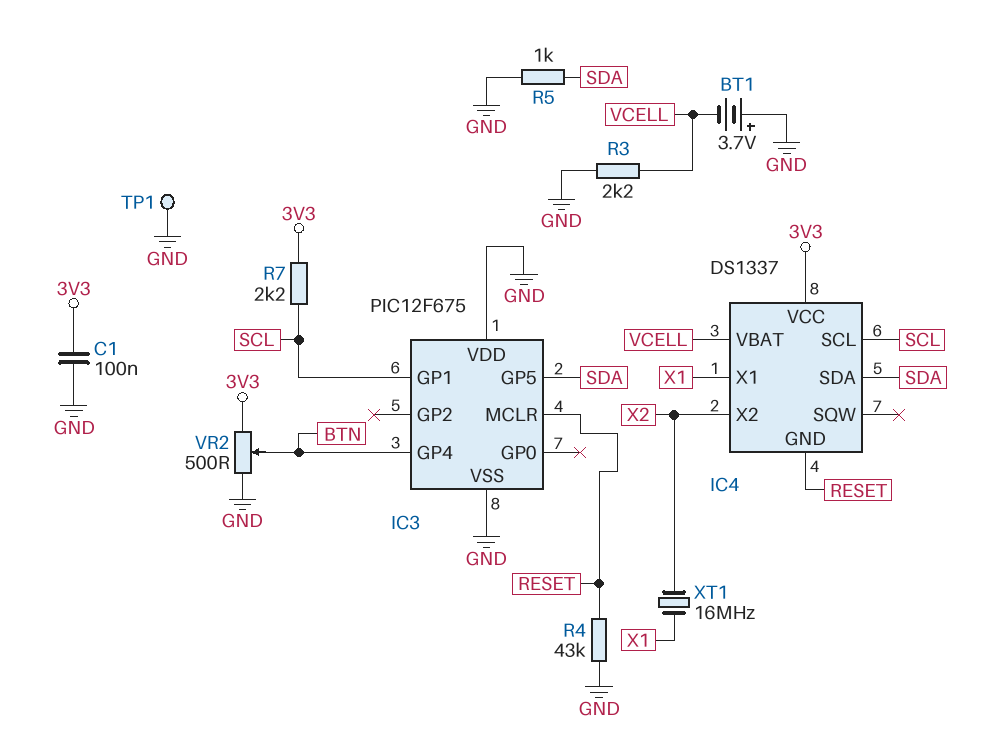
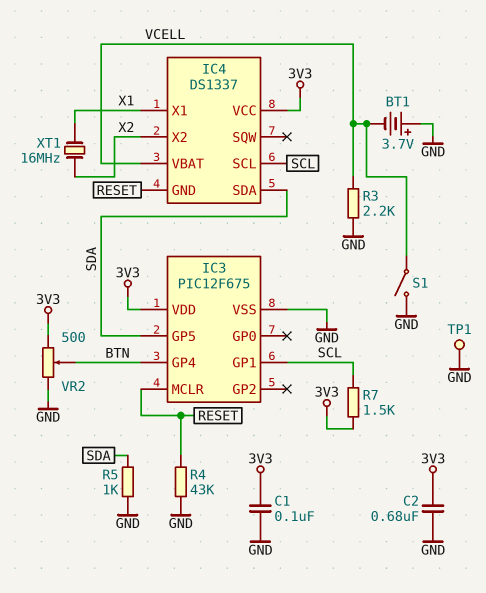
C2: none -> 680nF (3V3, GND)
IC3 pin VDD: GND -> 3V3
R7: 2.2k (3V3, SCL) -> 1.5k (3V3, SCL)
S1: none -> switch (GND, VCELL)

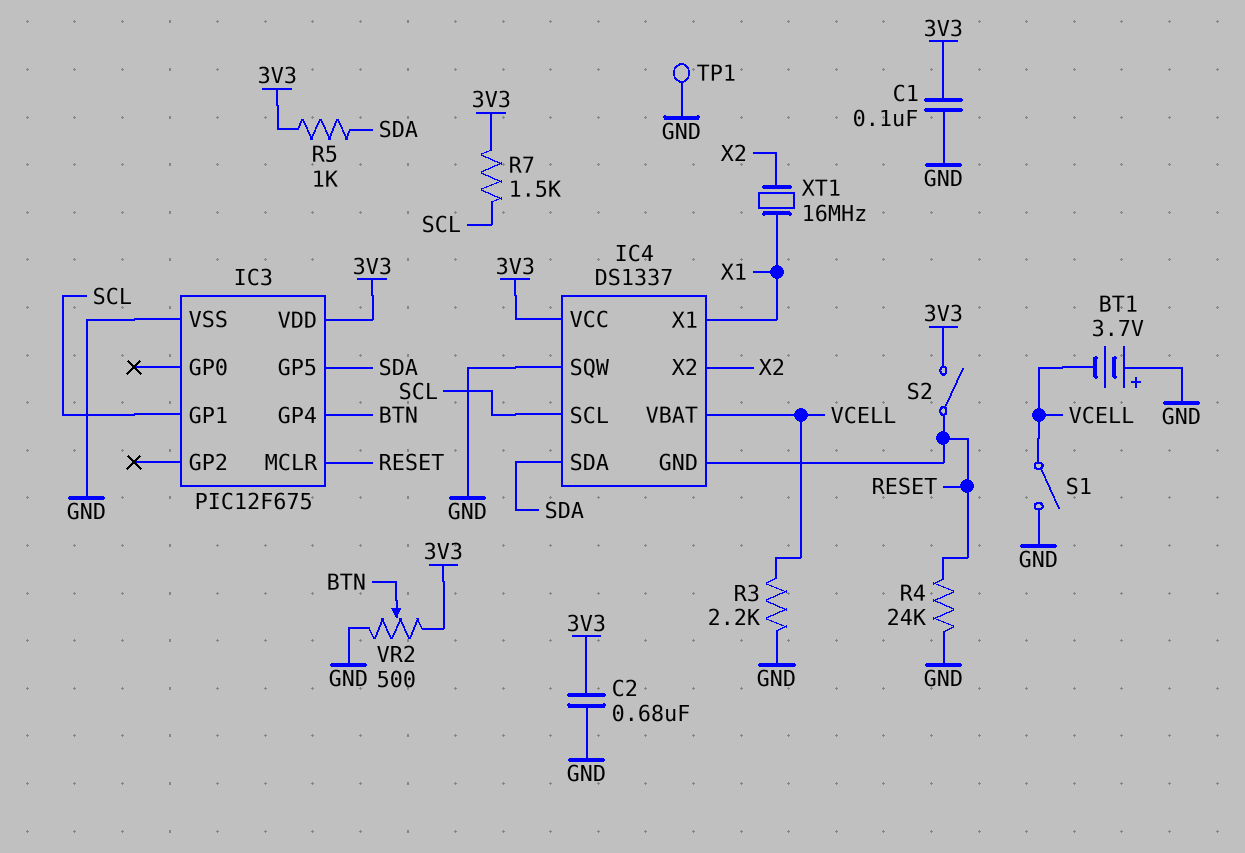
IC4 pin SQW: none -> GND
R4: 43k (GND, RESET) -> 24k (GND, RESET)
R5: 1k (GND, SDA) -> 1k (3V3, SDA)
S2: none -> switch (3V3, RESET)

